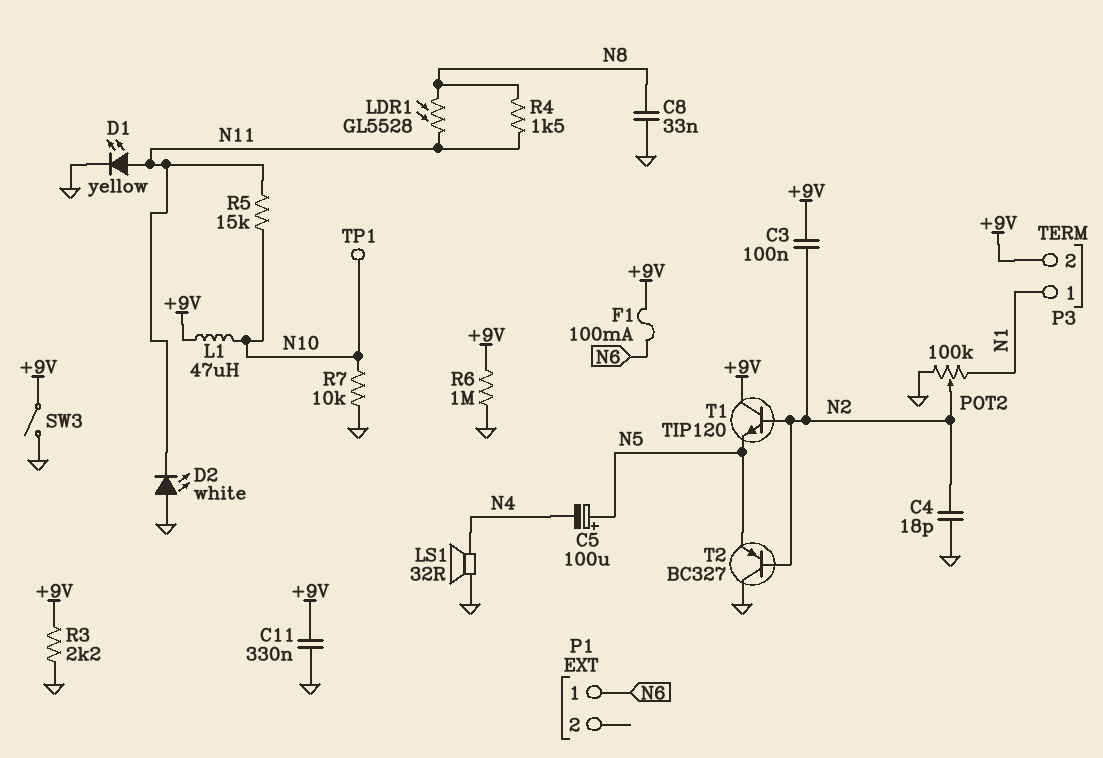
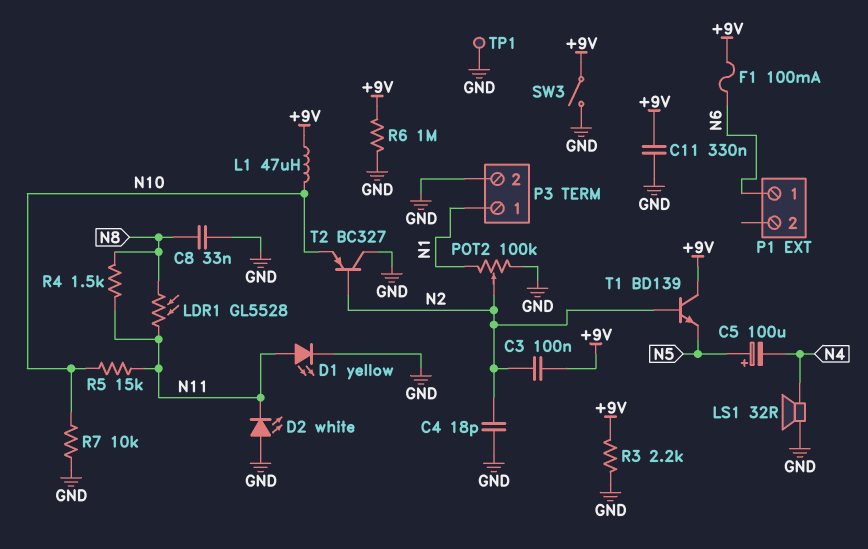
P3 pin 2: +9V -> GND
T1: NPN TIP120 (B N2, C +9V, E N5) -> NPN BD139 (B N2, C +9V, E N5)
T2: PNP BC327 (B N2, C GND, E N5) -> PNP BC327 (B N2, C GND, E N10)
TP1: test point (N10) -> test point (GND)

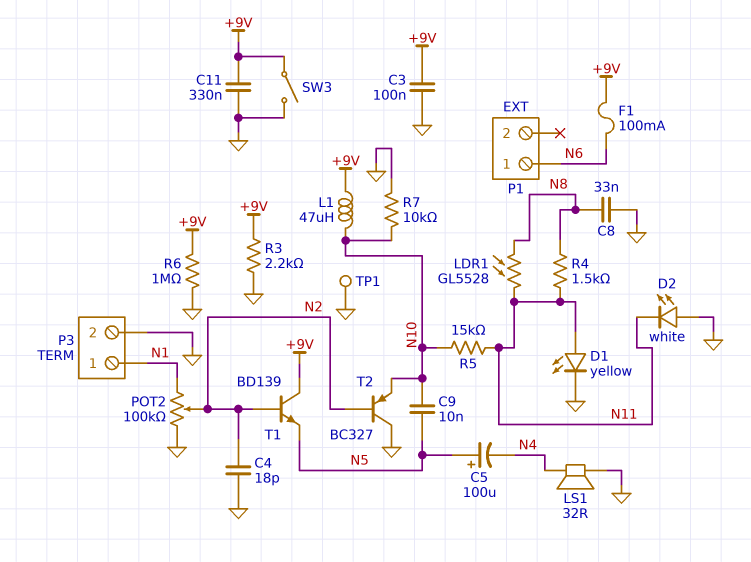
C3: 100nF (+9V, N2) -> 100nF (+9V, GND)
C9: none -> 10nF (N5, N10)

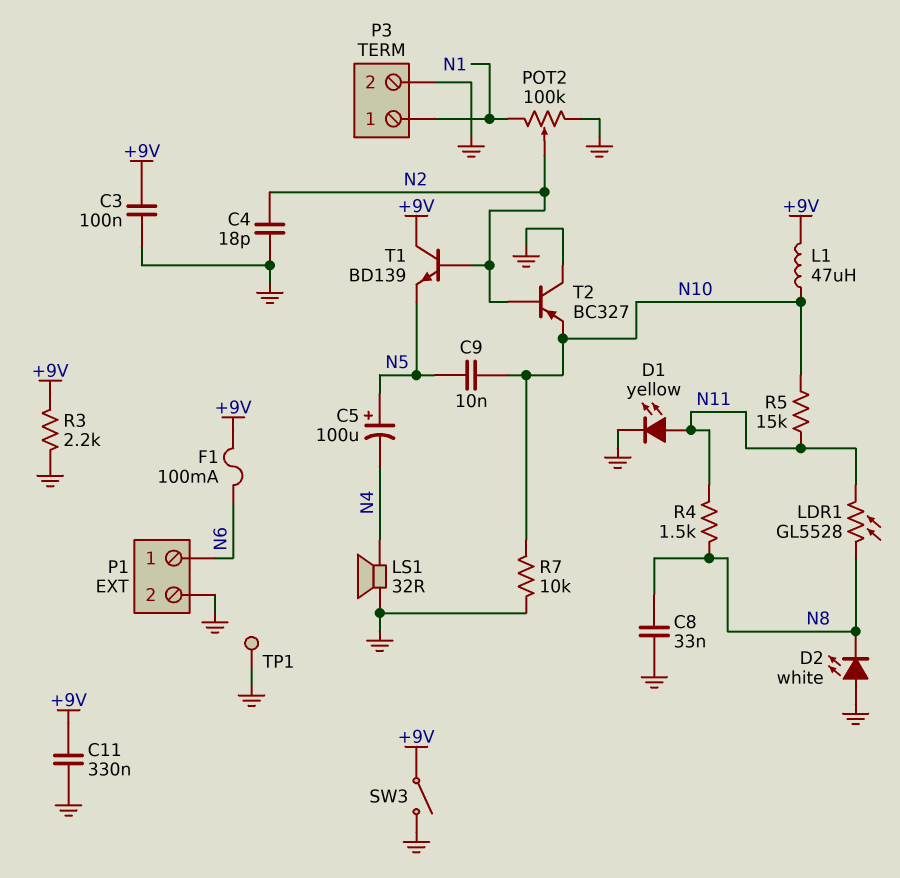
D2: LED white (A GND, K N11) -> LED white (A GND, K N8)
P1 pin 2: none -> GND
R6: 1M (+9V, GND) -> none

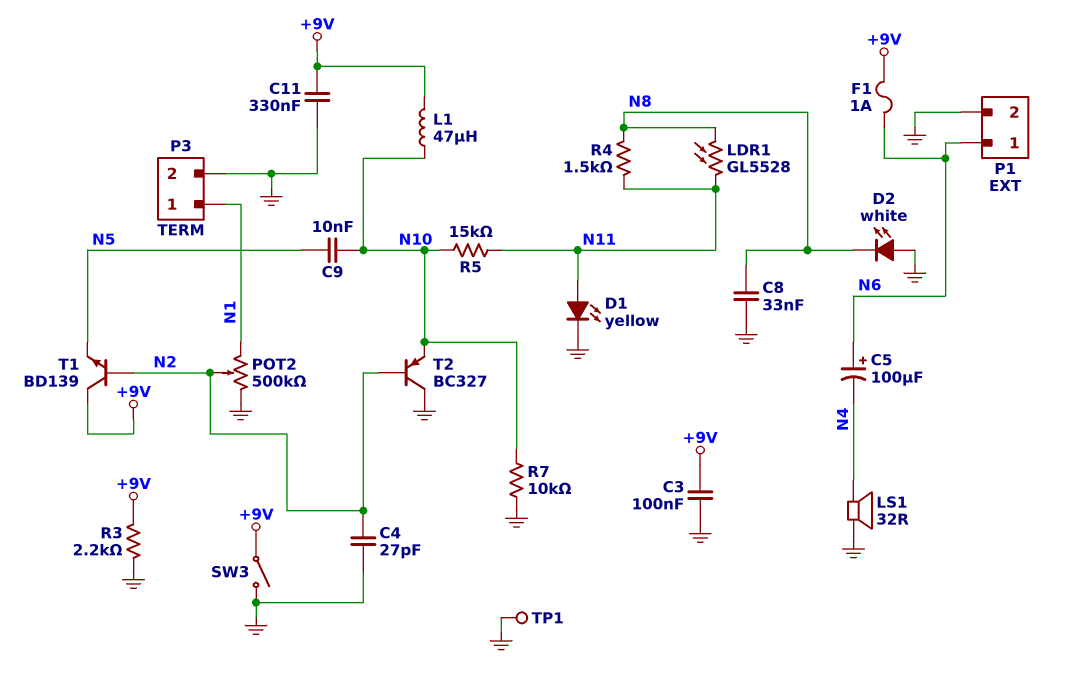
C4: 18pF (GND, N2) -> 27pF (GND, N2)
C5: 100uF (plus N5, minus N4) -> 100uF (plus N6, minus N4)
F1: 100mA (+9V, N6) -> 1A (+9V, N6)
POT2: 100k (GND, N1, wiper N2) -> 500k (GND, N1, wiper N2)

